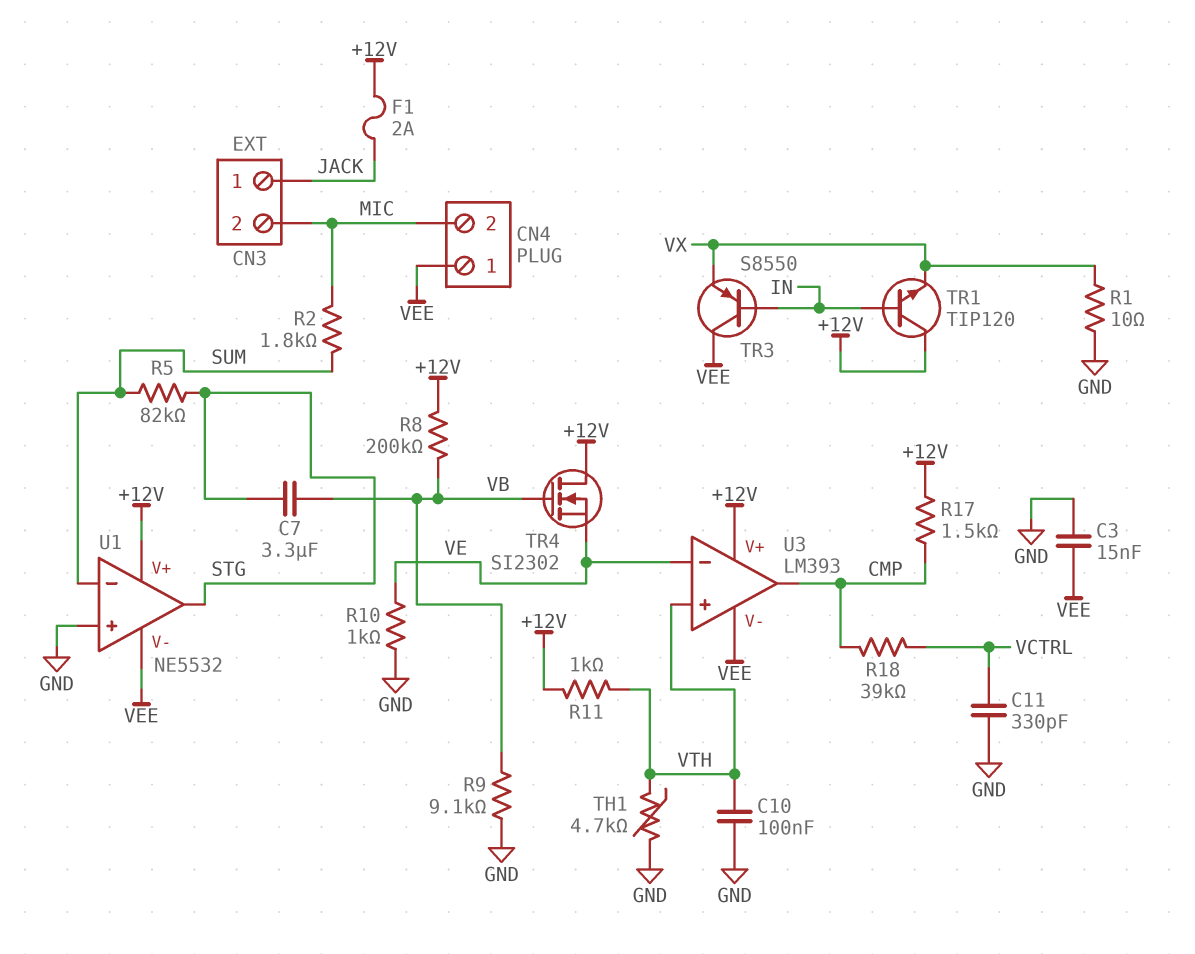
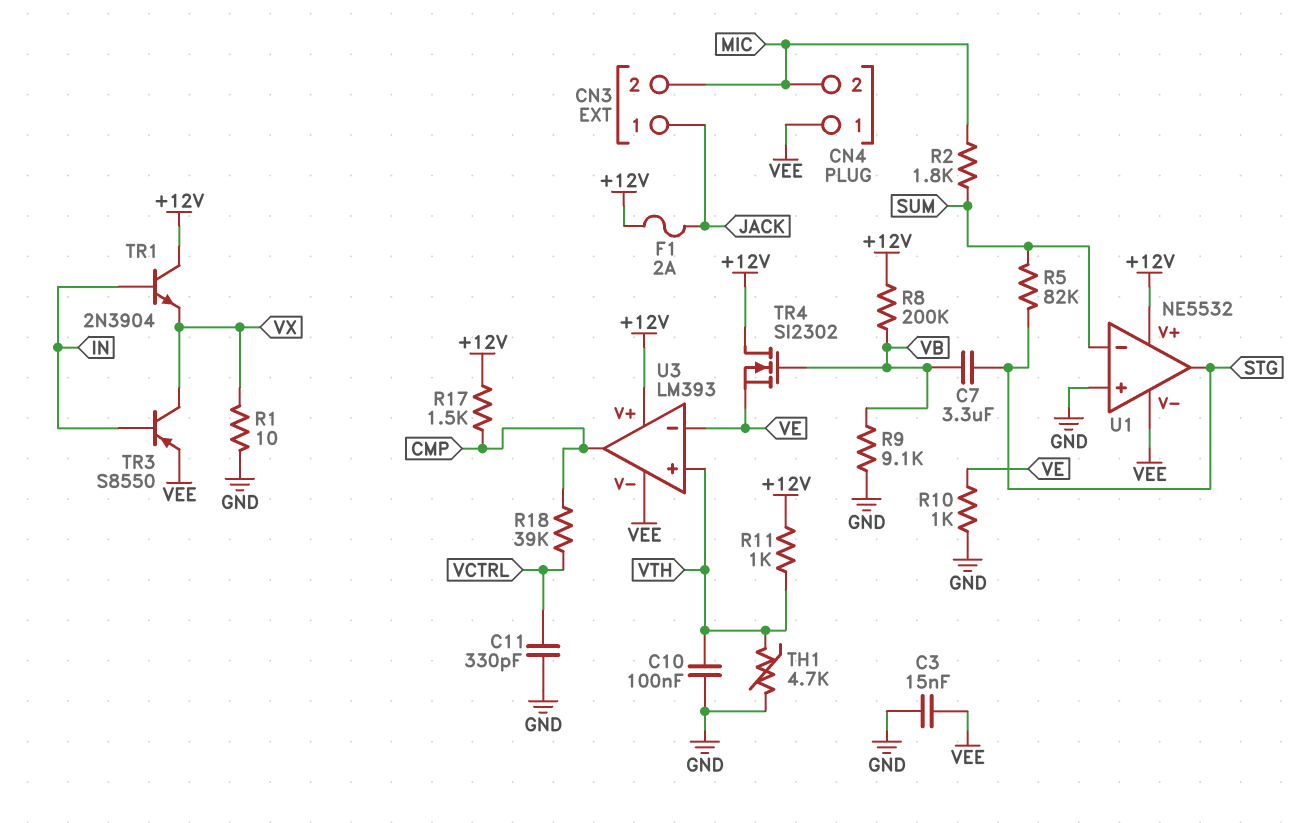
TR1: NPN TIP120 (B IN, C +12V, E VX) -> NPN 2N3904 (B IN, C +12V, E VX)
TR3: PNP S8550 (B IN, C VEE, E VX) -> PNP S8550 (B IN, C VX, E VEE)

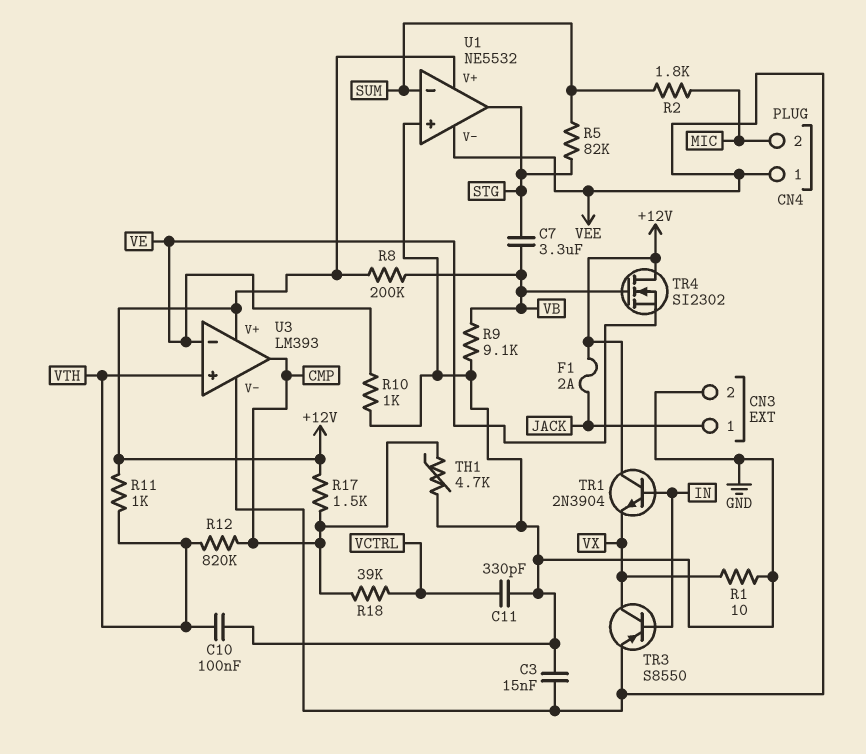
CN3 pin 2: MIC -> GND
R12: none -> 820k (CMP, VTH)
TH1: 4.7k (GND, VTH) -> 4.7k (CMP, GND)

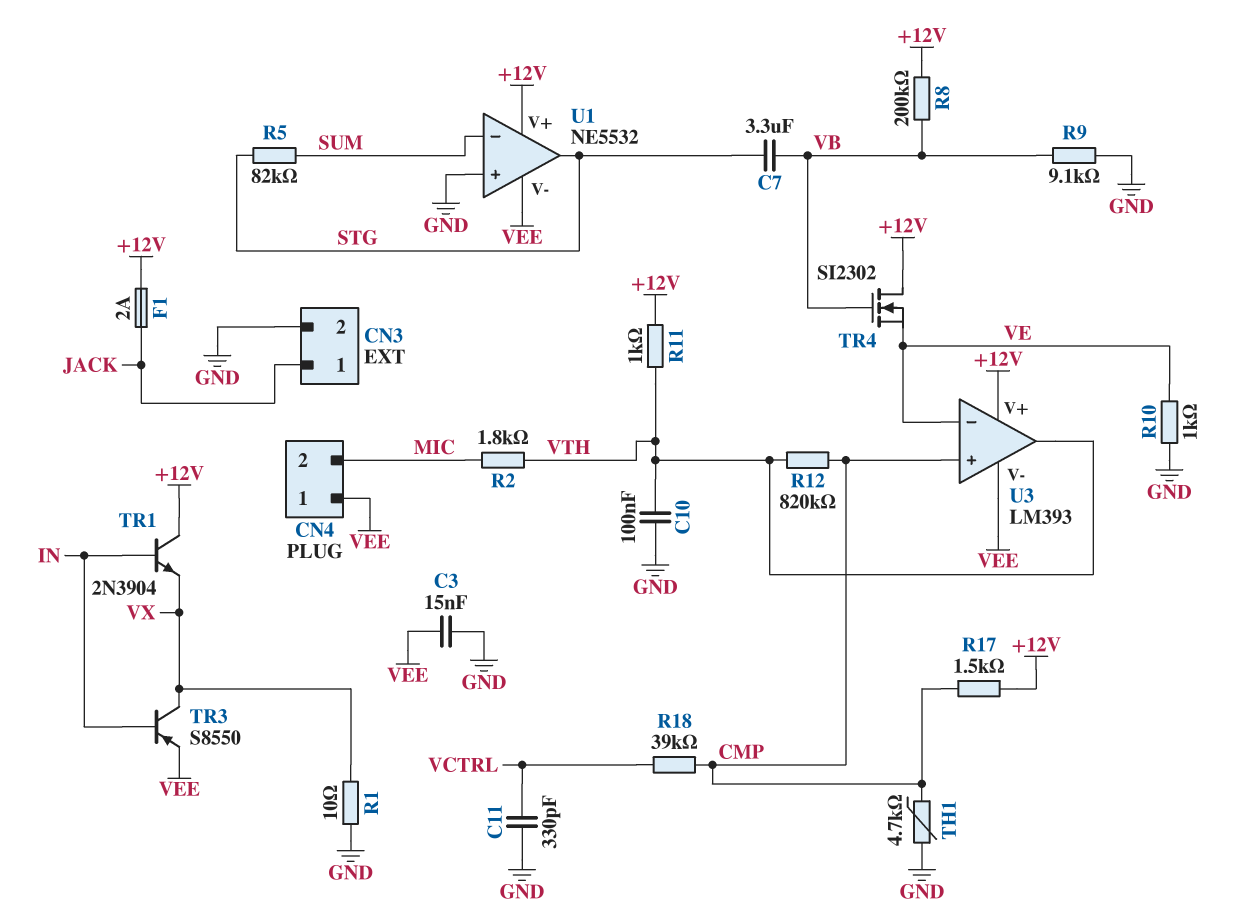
R2: 1.8k (MIC, SUM) -> 1.8k (MIC, VTH)
U3 pin in+: VTH -> CMP
U3 pin out: CMP -> VTH

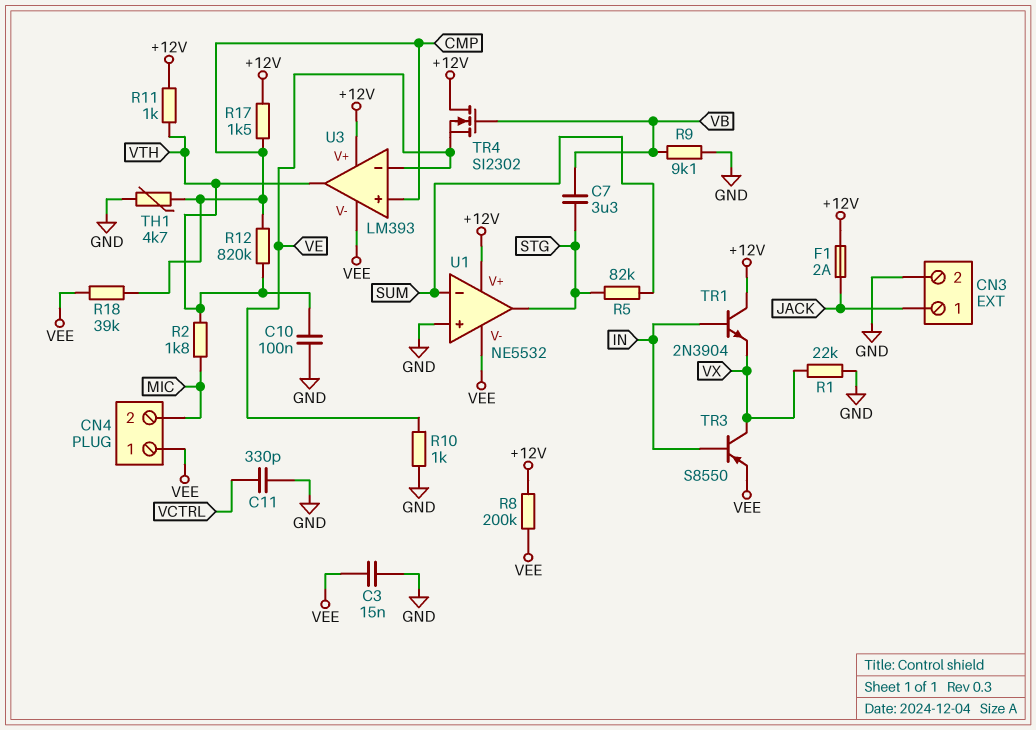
R1: 10 (GND, VX) -> 22k (GND, VX)
R8: 200k (+12V, VB) -> 200k (+12V, VEE)
R18: 39k (CMP, VCTRL) -> 39k (CMP, VEE)

